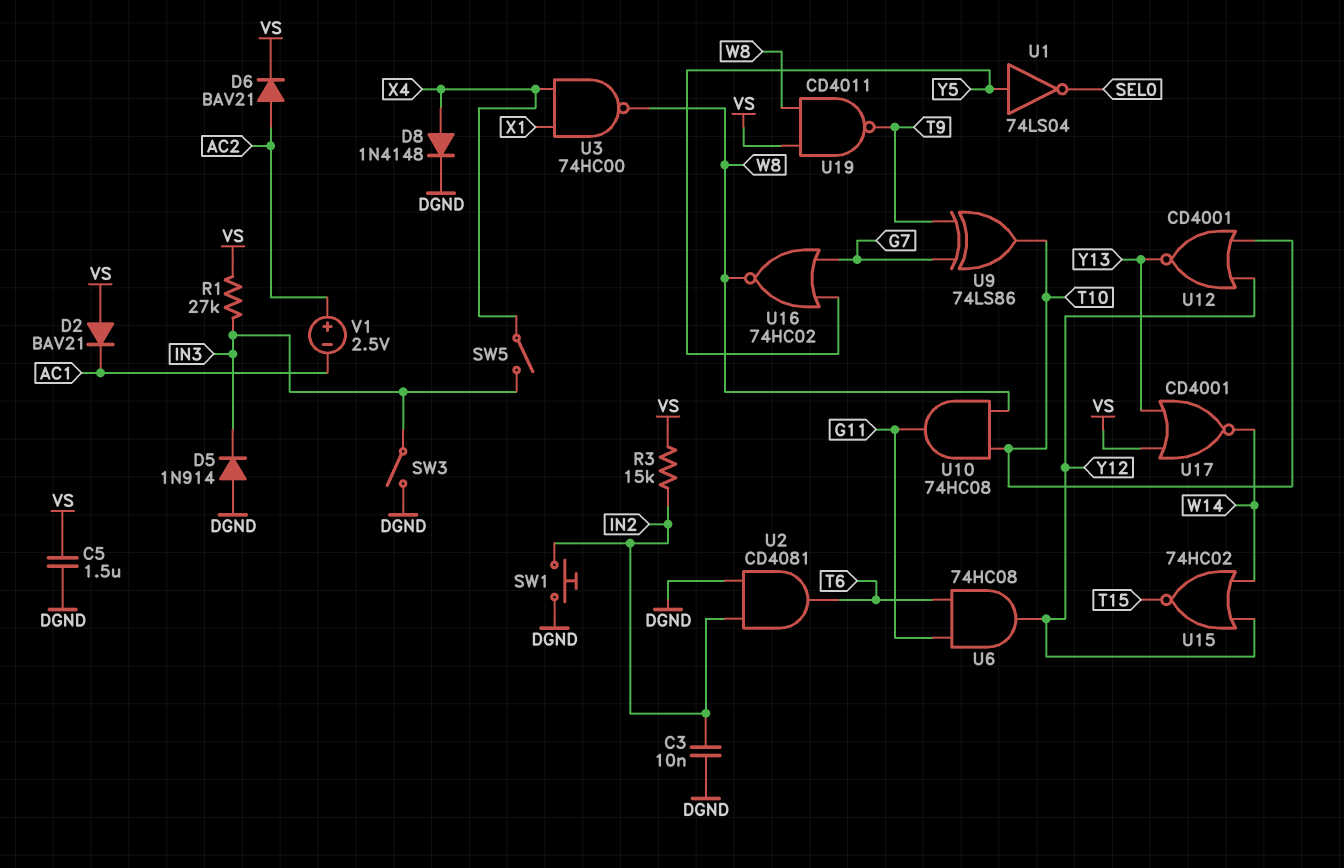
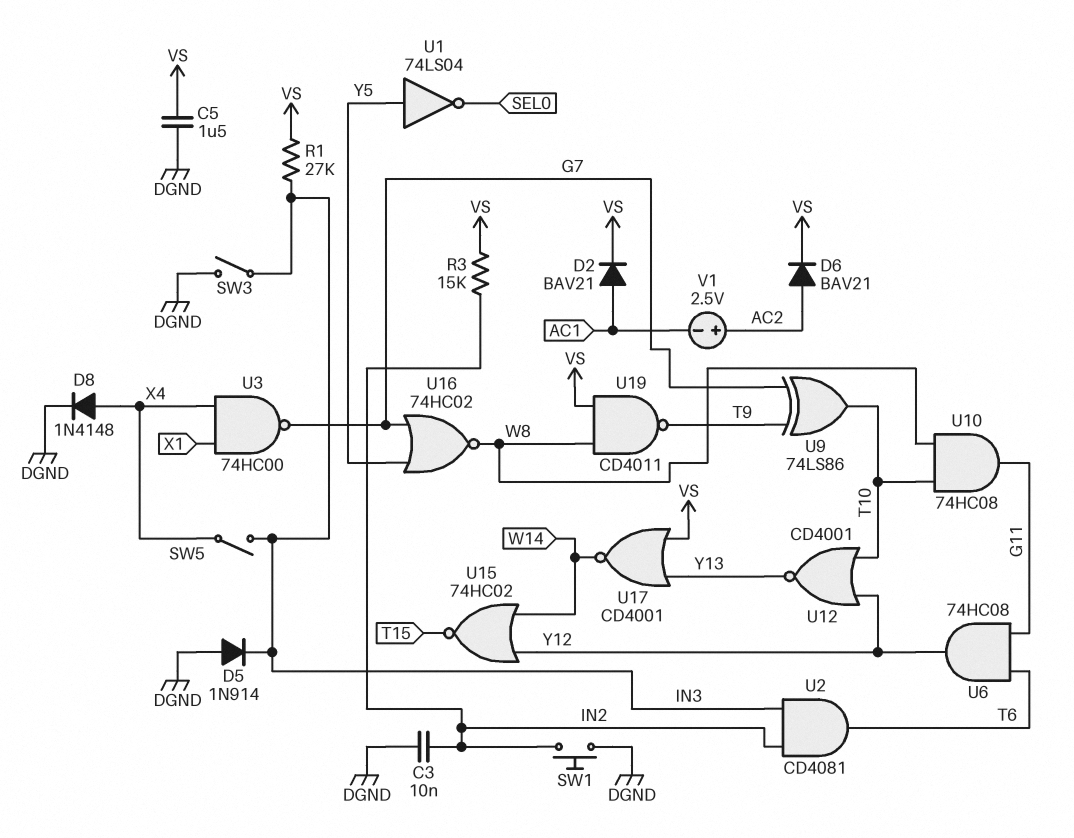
D2: diode BAV21 (A VS, K AC1) -> diode BAV21 (A AC1, K VS)
U2: AND CD4081 (in DGND, in IN2, out T6) -> AND CD4081 (in IN2, in IN3, out T6)
U3: NAND 74HC00 (in X1, in X4, out W8) -> NAND 74HC00 (in X1, in X4, out G7)

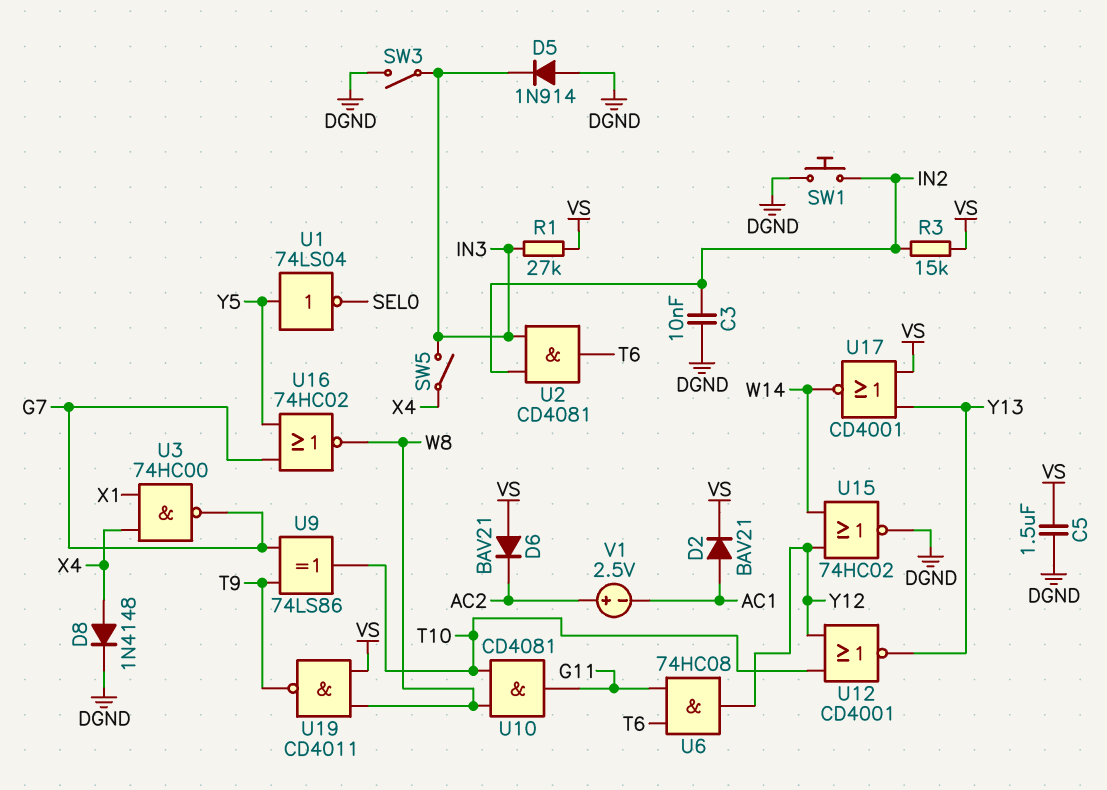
D6: diode BAV21 (A AC2, K VS) -> diode BAV21 (A VS, K AC2)
U10: AND 74HC08 (in T10, in W8, out G11) -> AND CD4081 (in T10, in W8, out G11)
U15: NOR 74HC02 (in W14, in Y12, out T15) -> NOR 74HC02 (in W14, in Y12, out DGND)

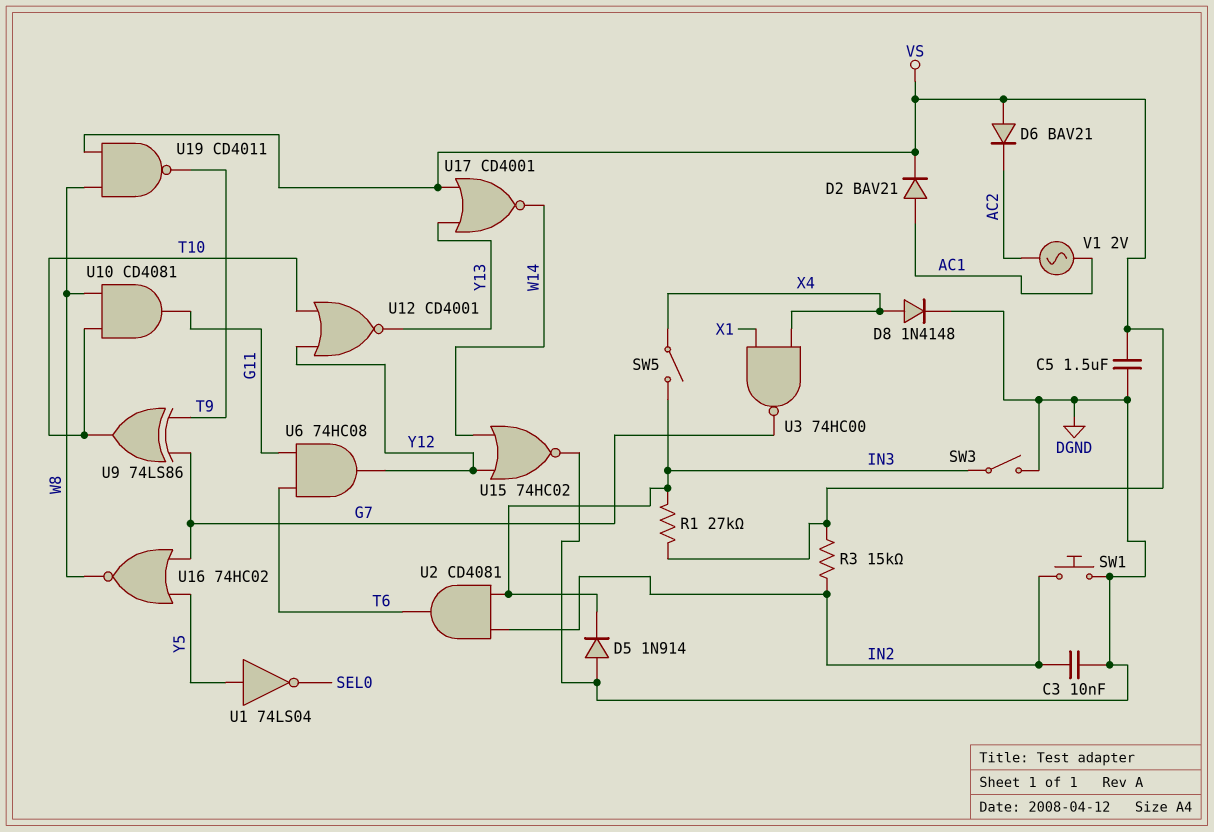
V1: 2.5V (plus AC2, minus AC1) -> AC 2V (AC1, AC2)

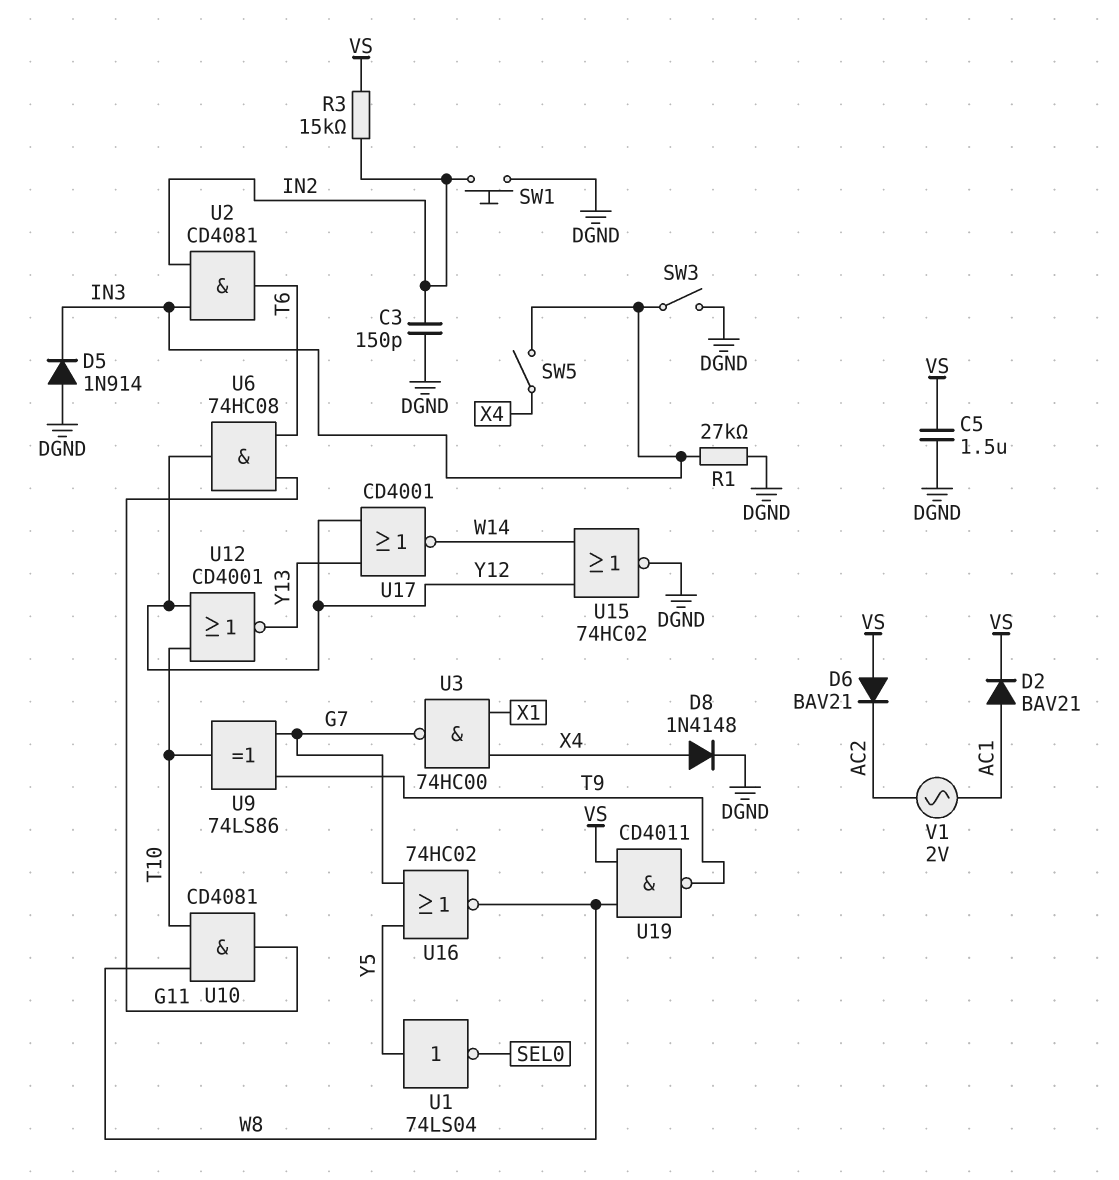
C3: 10nF (DGND, IN2) -> 150pF (DGND, IN2)
R1: 27k (IN3, VS) -> 27k (DGND, IN3)
U17: NOR CD4001 (in VS, in Y13, out W14) -> NOR CD4001 (in Y12, in Y13, out W14)

